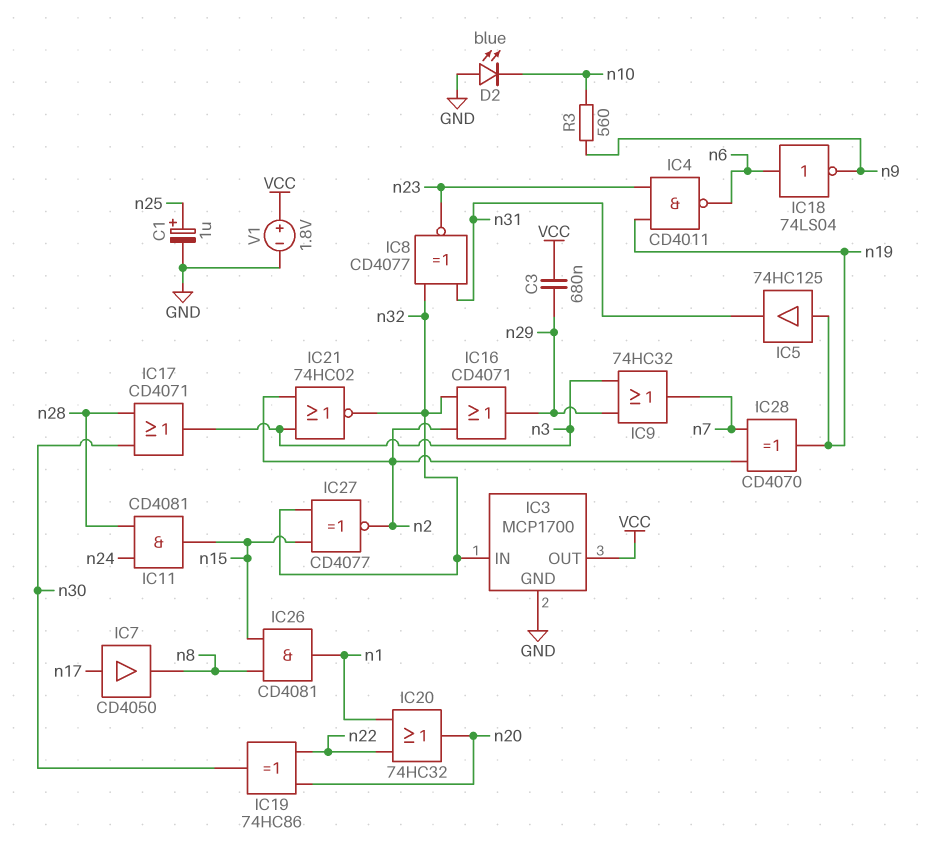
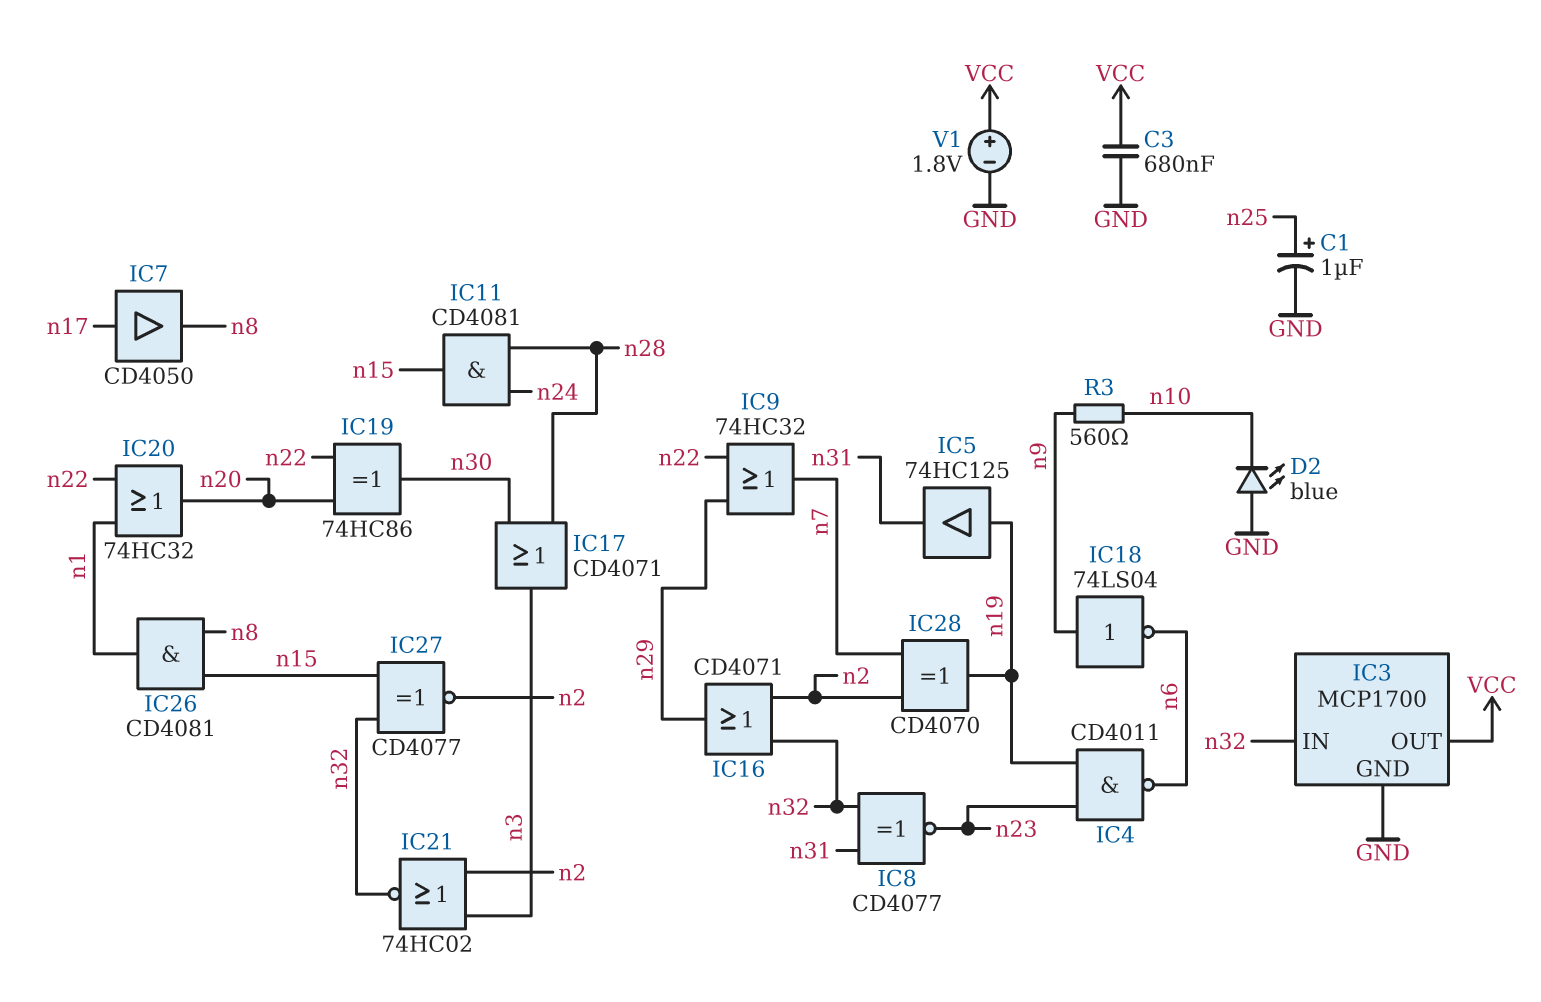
C3: 680nF (VCC, n29) -> 680nF (GND, VCC)
IC9: OR 74HC32 (in n3, in n29, out n7) -> OR 74HC32 (in n22, in n29, out n7)
IC18: NOT 74LS04 (in n6, out n9) -> NOT 74LS04 (in n9, out n6)

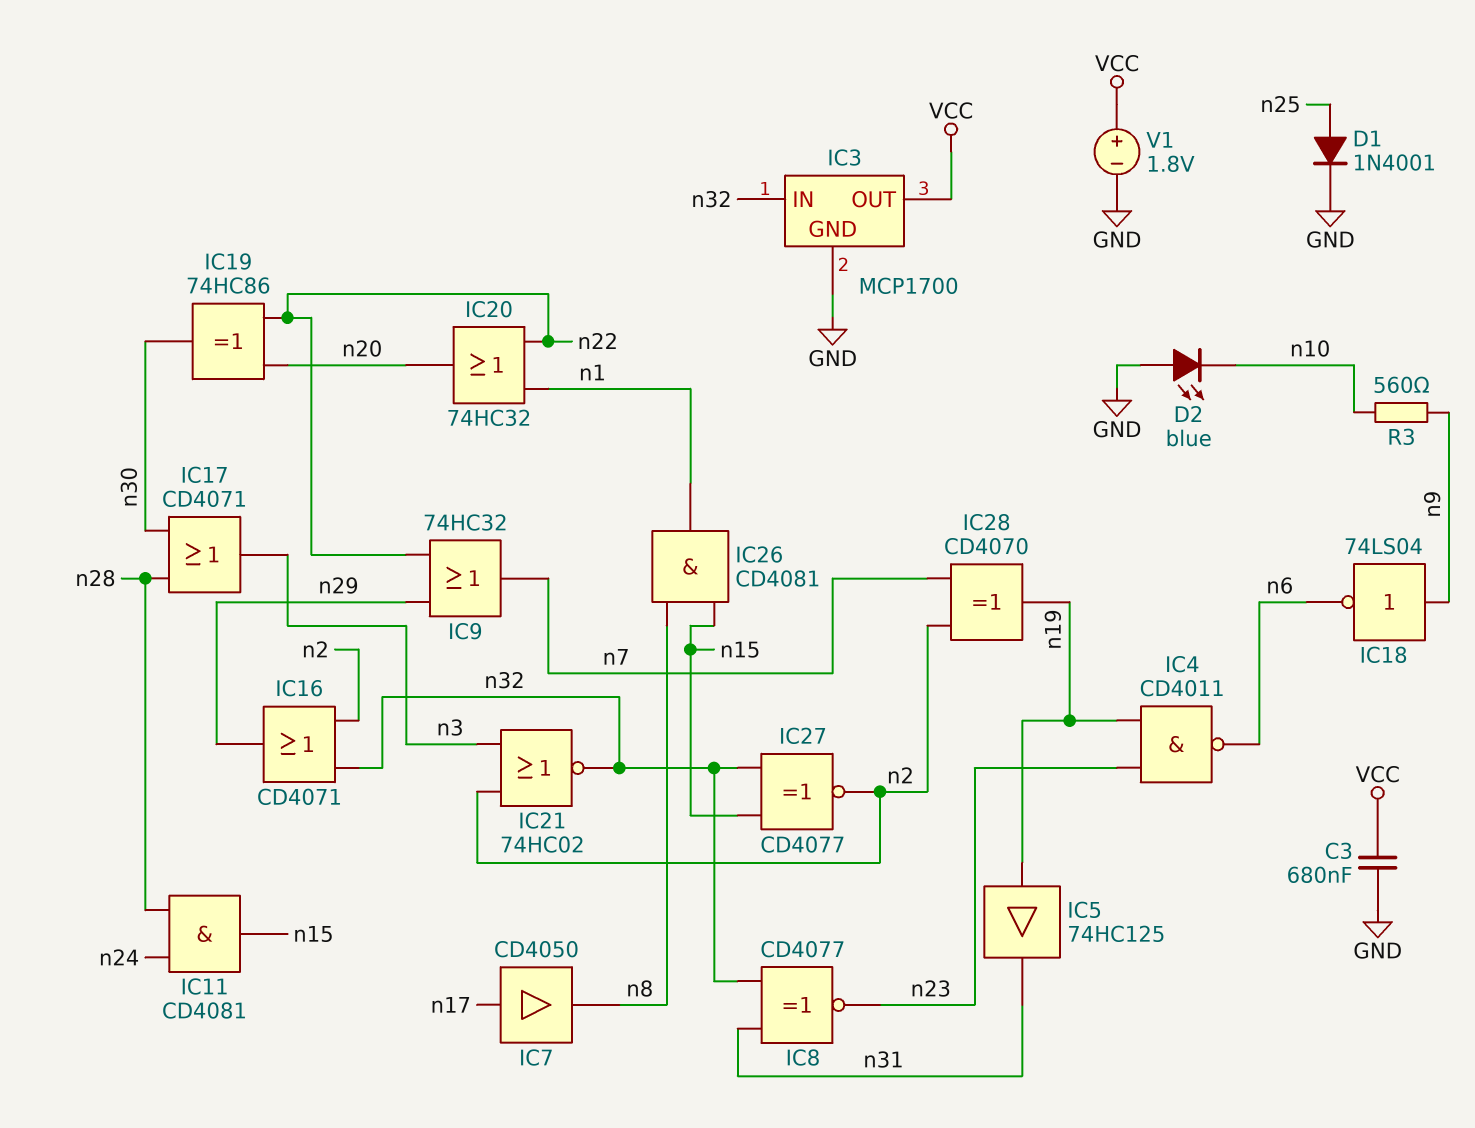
C1: 1uF (plus n25, minus GND) -> none
D1: none -> diode 1N4001 (A n25, K GND)

